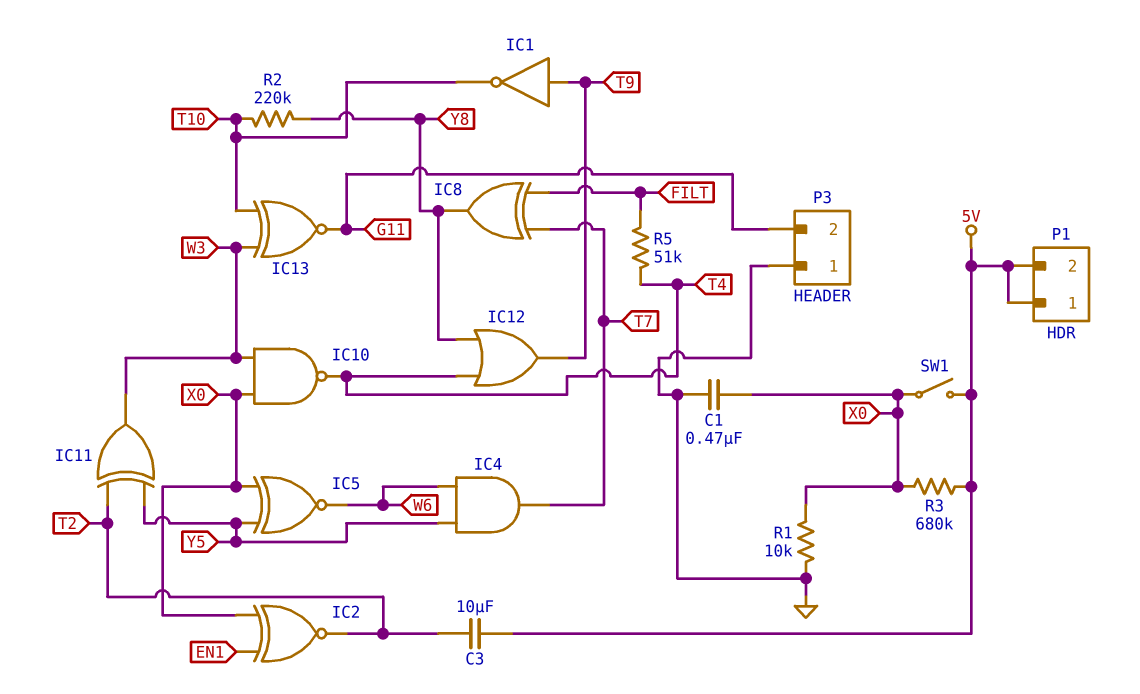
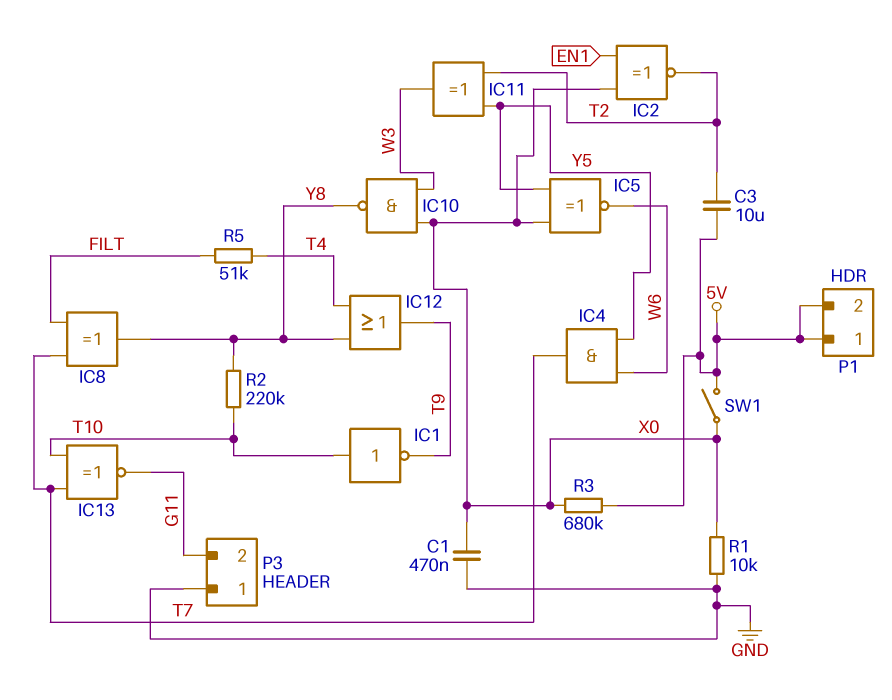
IC1: NOT (in T9, out T10) -> NOT (in T10, out T9)
IC10: NAND (in W3, in X0, out T4) -> NAND (in W3, in X0, out Y8)
IC13: XNOR (in T10, in W3, out G11) -> XNOR (in T7, in T10, out G11)

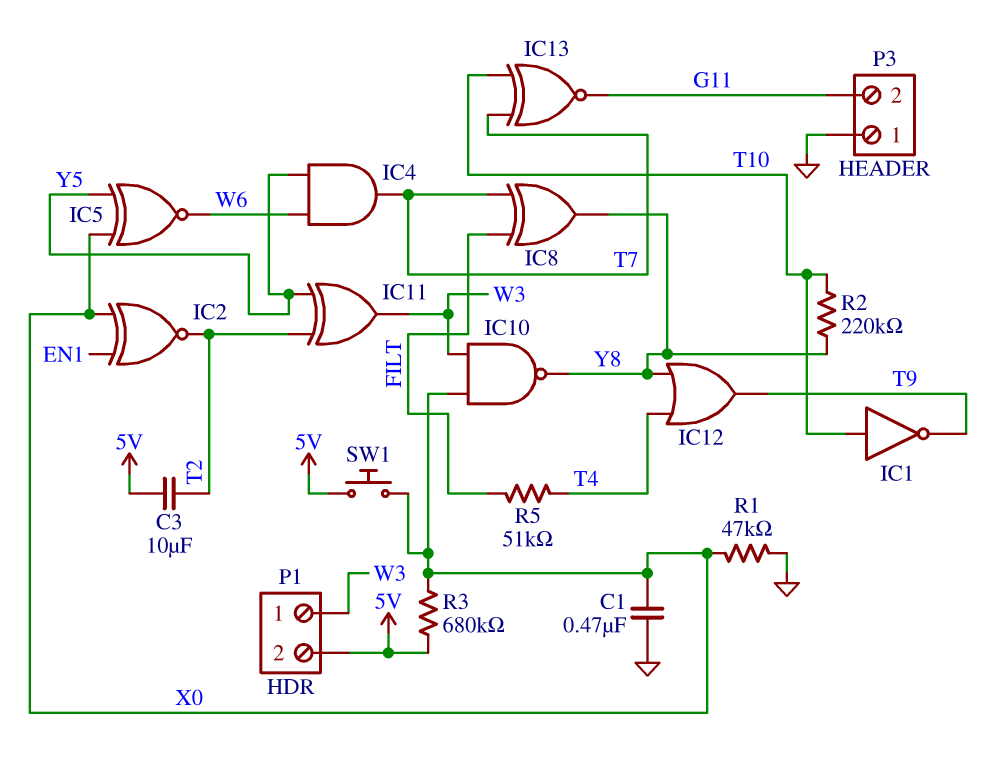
P1 pin 1: 5V -> W3
R1: 10k (GND, X0) -> 47k (GND, X0)
SW1: switch (5V, X0) -> button (5V, X0)

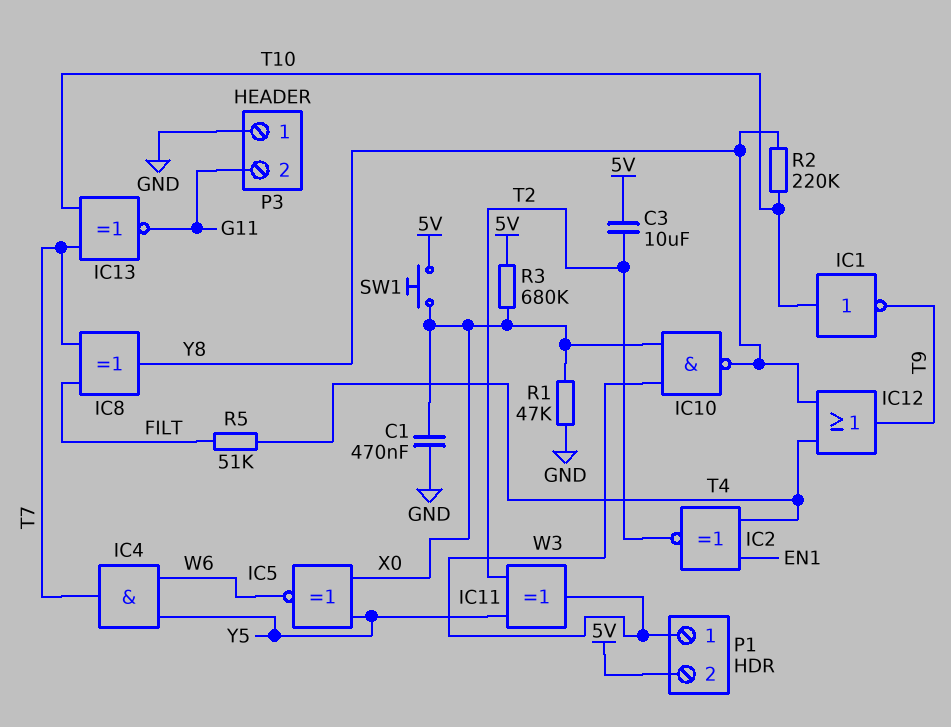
IC2: XNOR (in EN1, in X0, out T2) -> XNOR (in EN1, in T4, out T2)

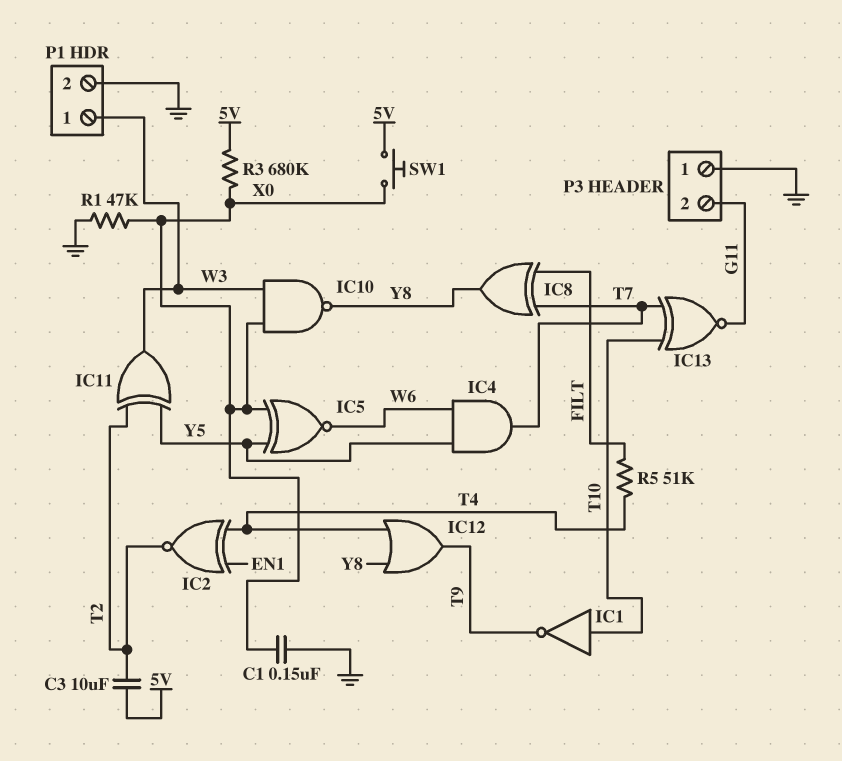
C1: 470nF (GND, X0) -> 150nF (GND, X0)
P1 pin 2: 5V -> GND
R2: 220k (T10, Y8) -> none

